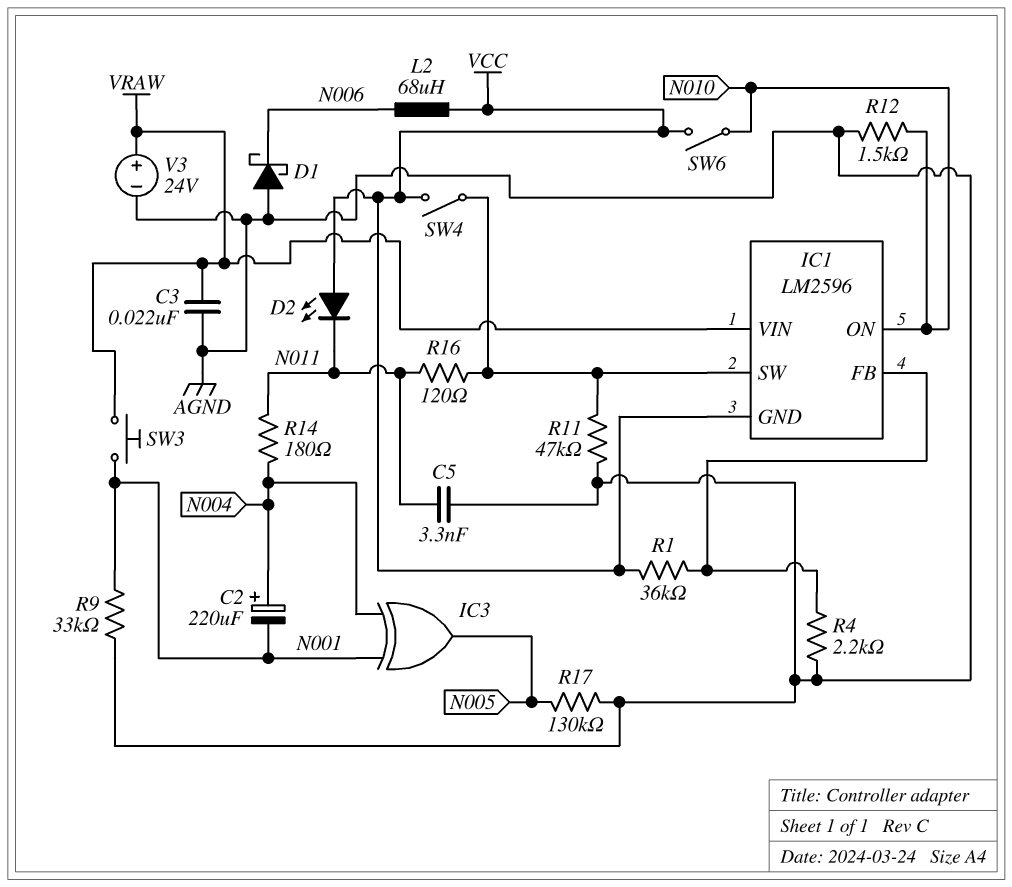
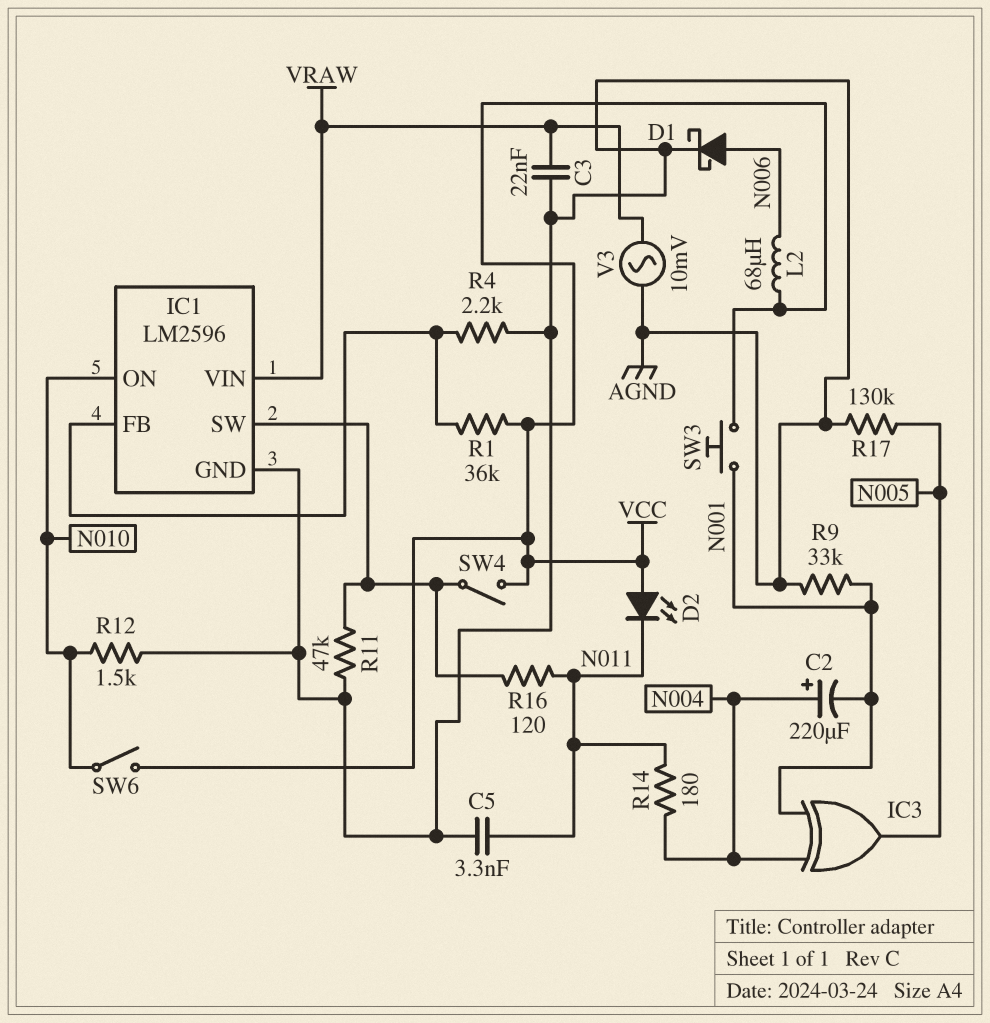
D1: schottky (A AGND, K N006) -> schottky (A N006, K AGND)
IC1 pin GND: VCC -> AGND
SW3: button (N001, VRAW) -> button (N001, VCC)
V3: 24V (plus VRAW, minus AGND) -> AC 10mV (AGND, VRAW)

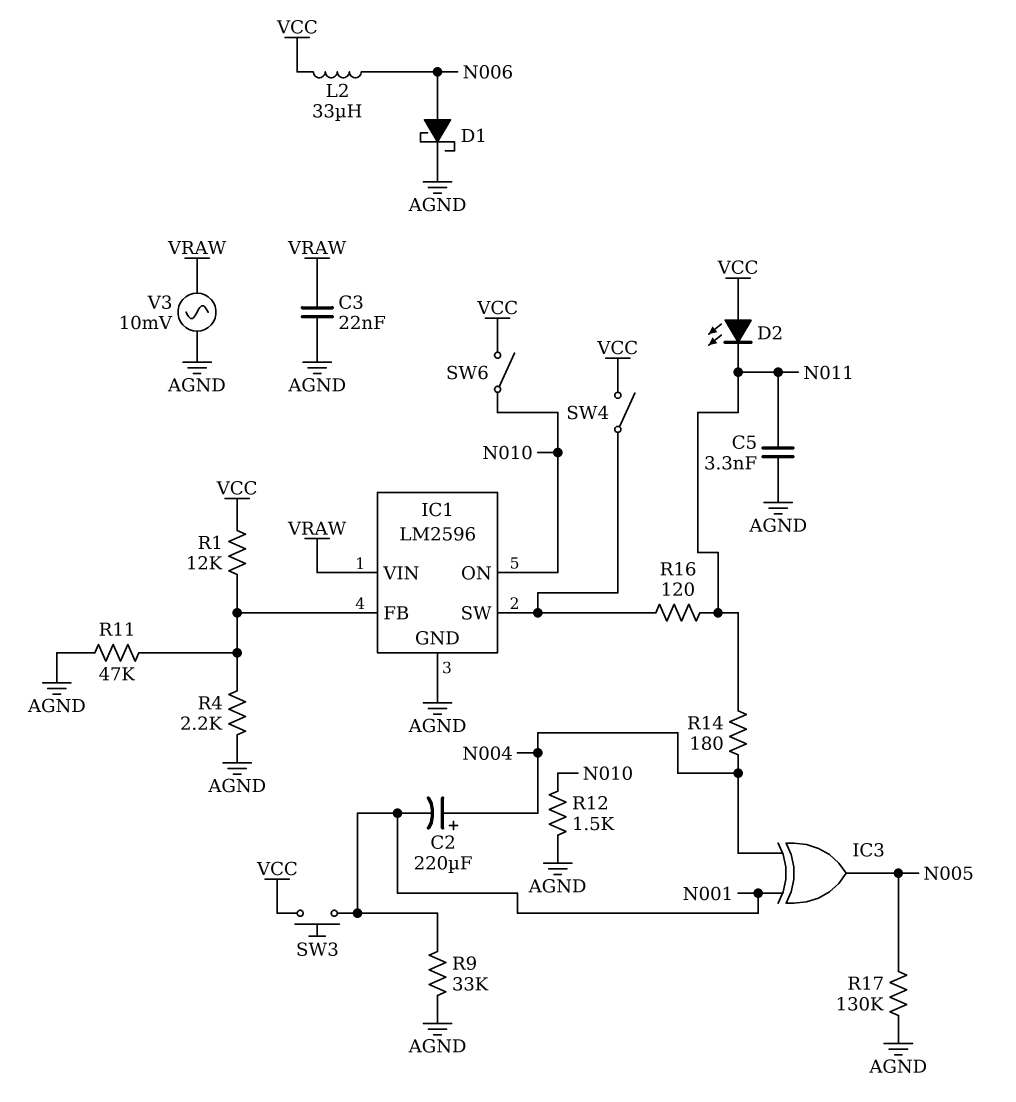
L2: 68uH (N006, VCC) -> 33uH (N006, VCC)
R1: 36k (IC1/FB, VCC) -> 12k (IC1/FB, VCC)
R11: 47k (AGND, IC1/SW) -> 47k (AGND, IC1/FB)

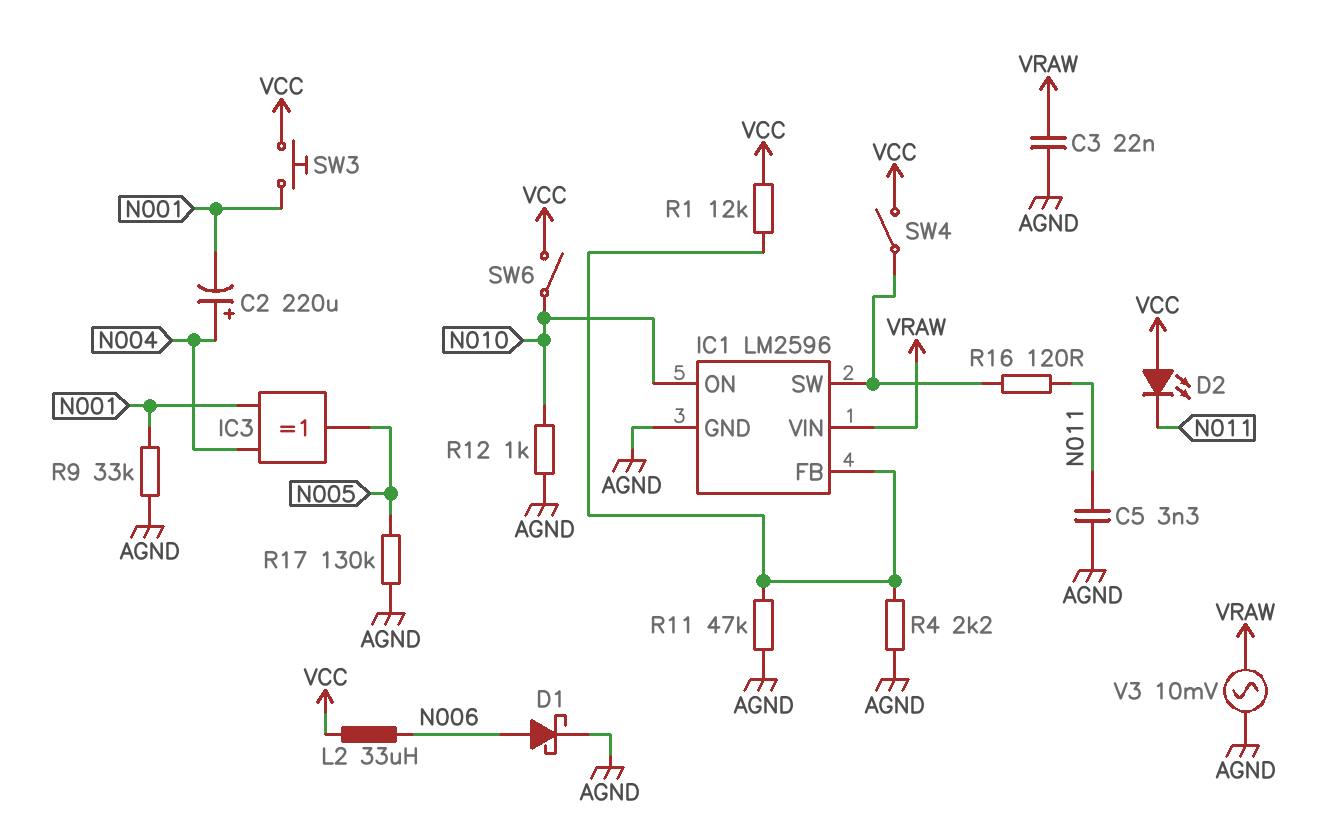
R12: 1.5k (AGND, N010) -> 1k (AGND, N010)
R14: 180 (N004, N011) -> none

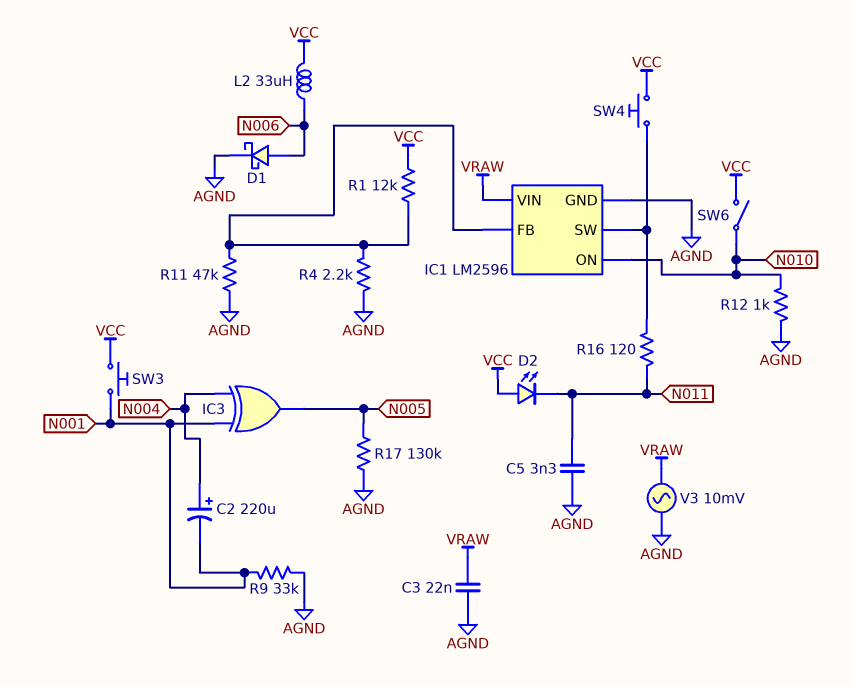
SW4: switch (IC1/SW, VCC) -> button (IC1/SW, VCC)

